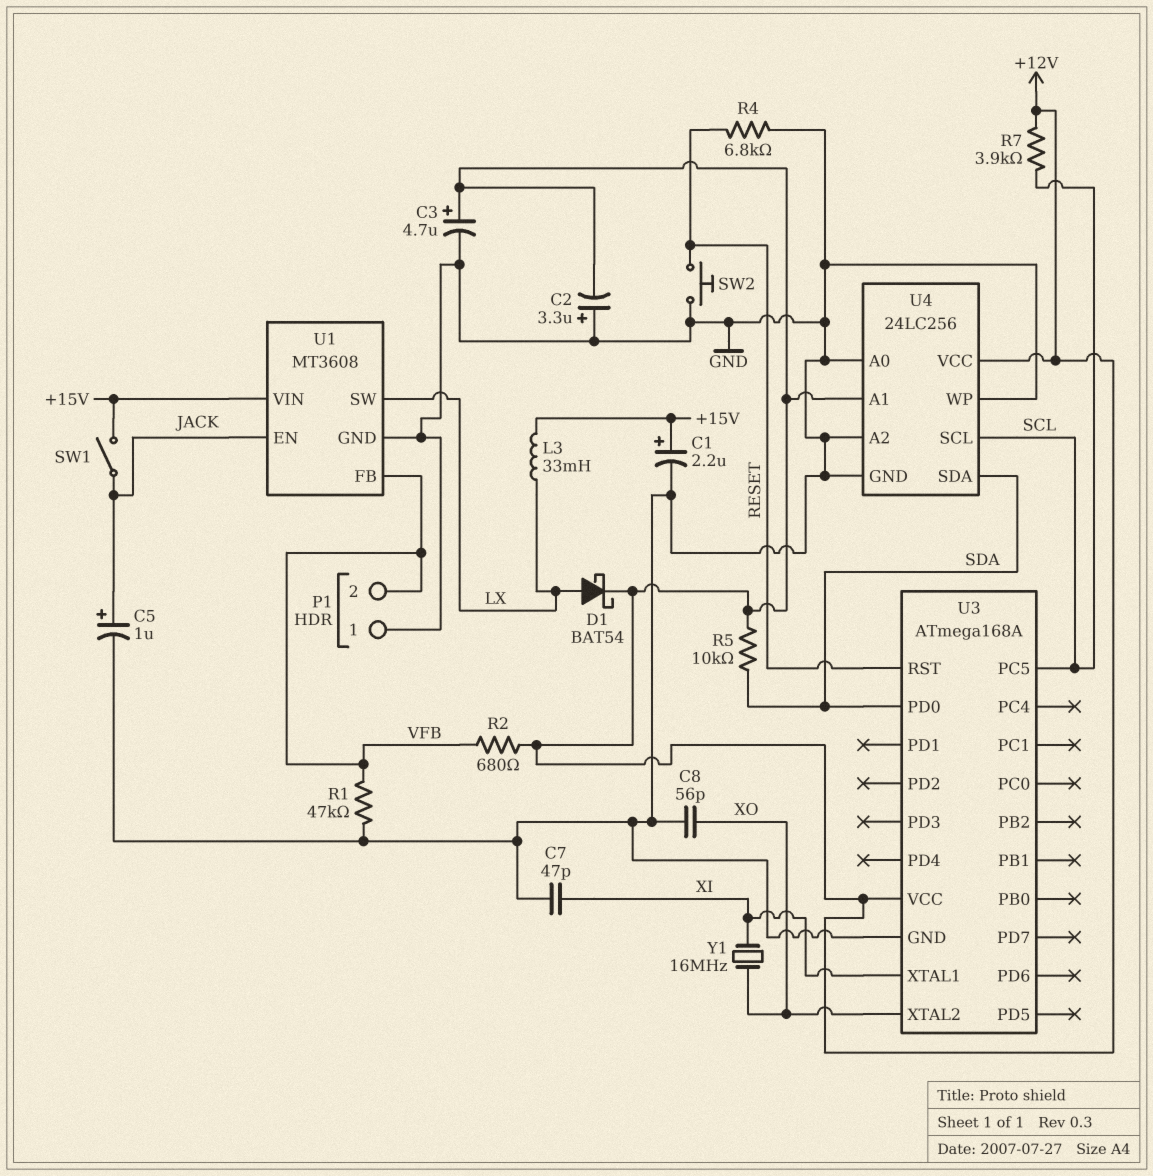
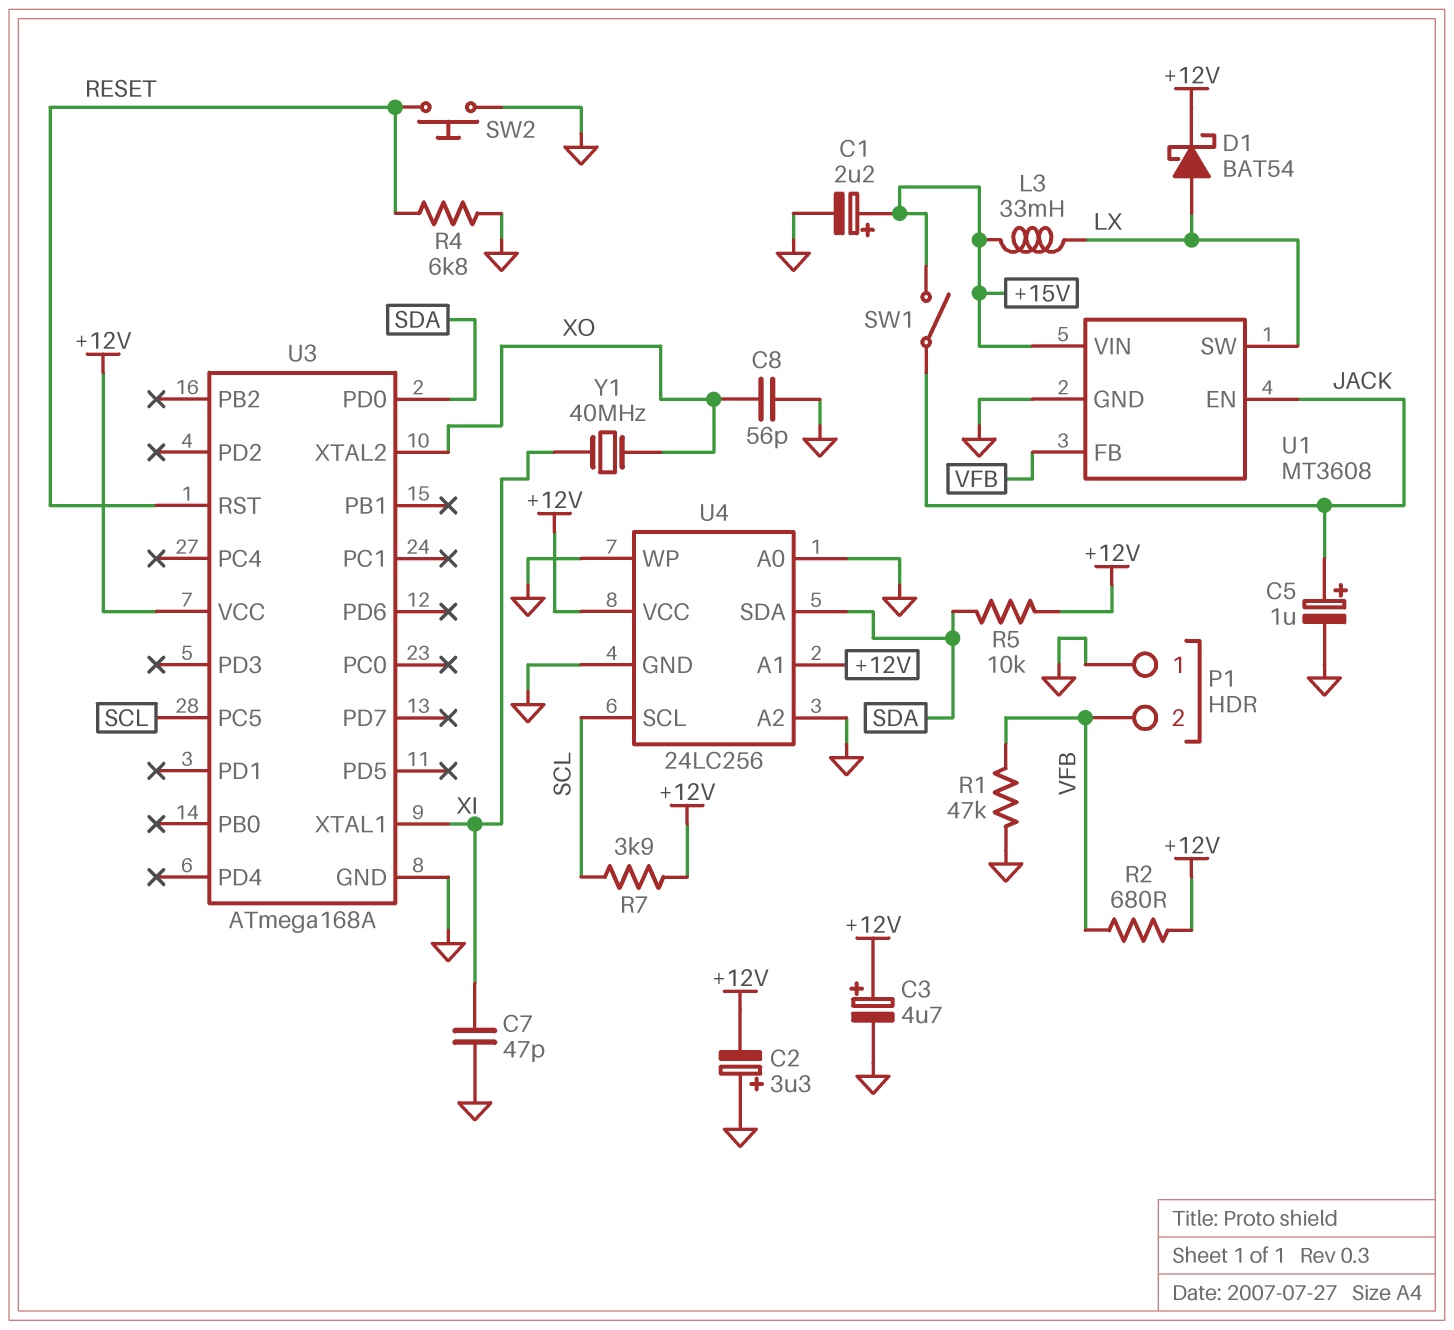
Y1: 16MHz (XI, XO) -> 40MHz (XI, XO)

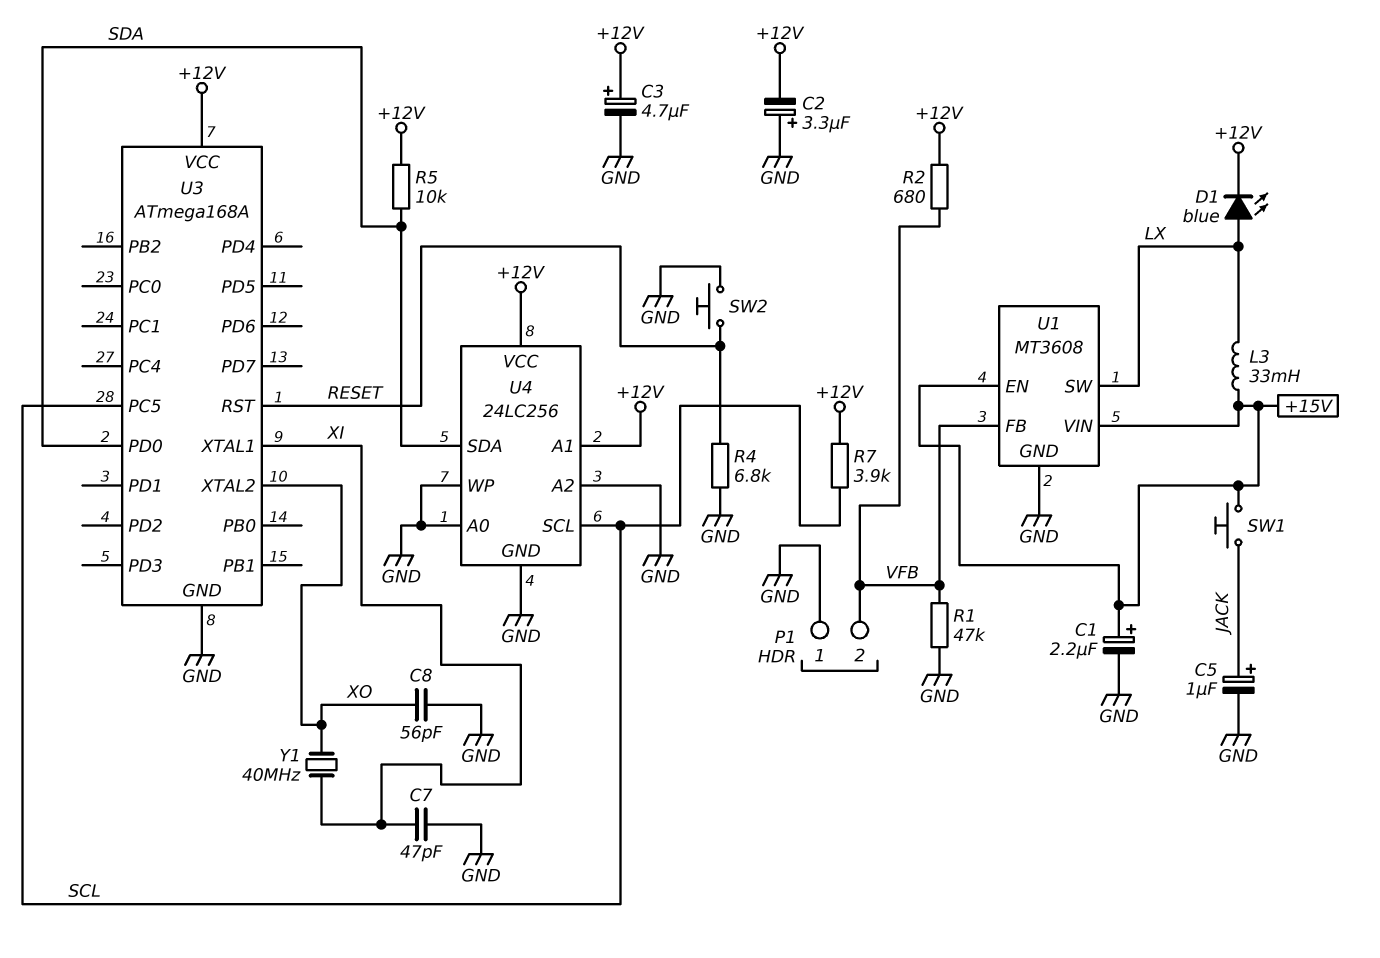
D1: schottky BAT54 (A LX, K +12V) -> LED blue (A LX, K +12V)
SW1: switch (+15V, JACK) -> button (+15V, JACK)
U1 pin EN: JACK -> +15V

